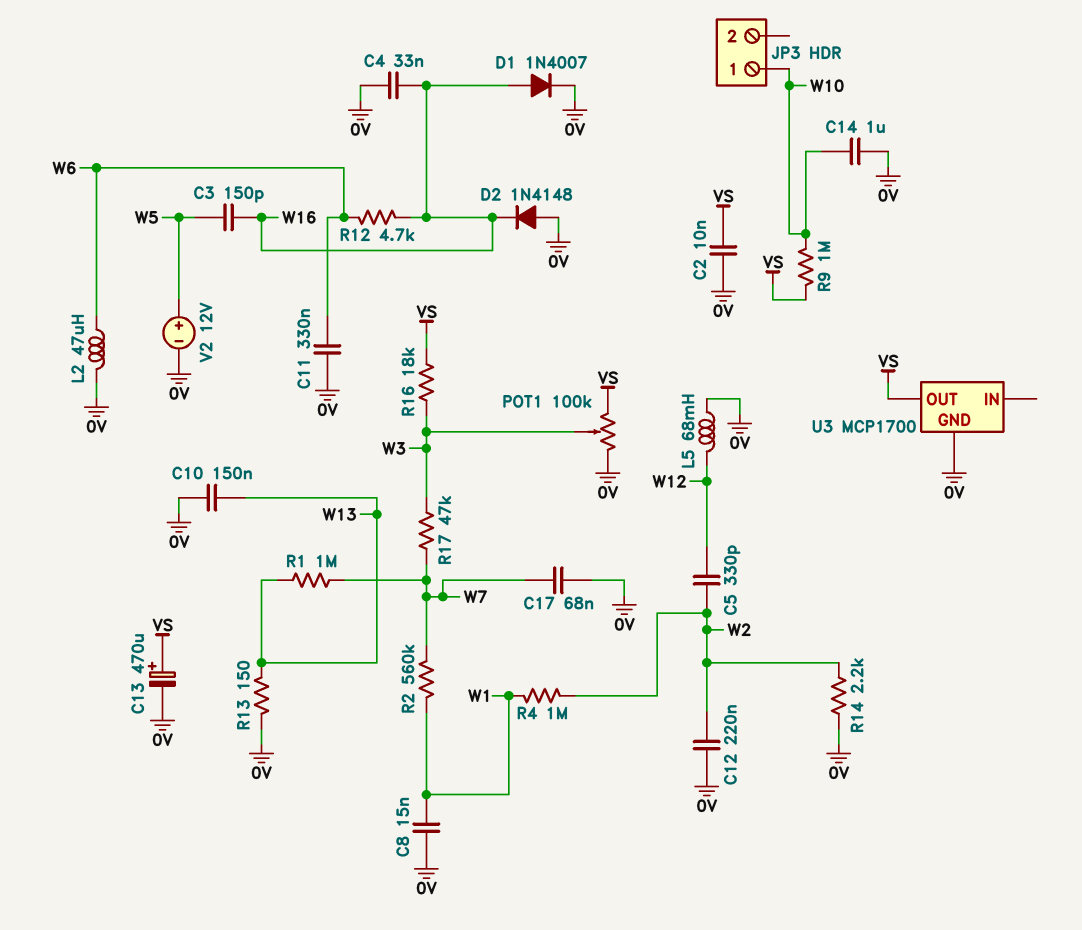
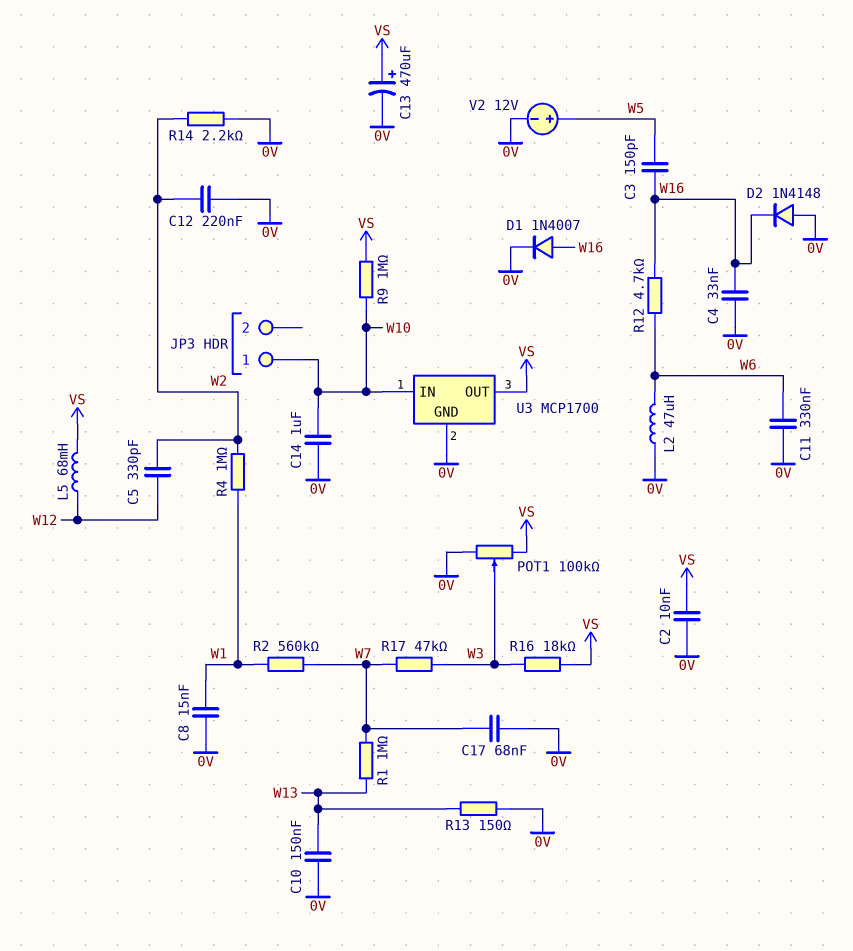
L5: 68mH (0V, W12) -> 68mH (VS, W12)
U3 pin IN: none -> W10

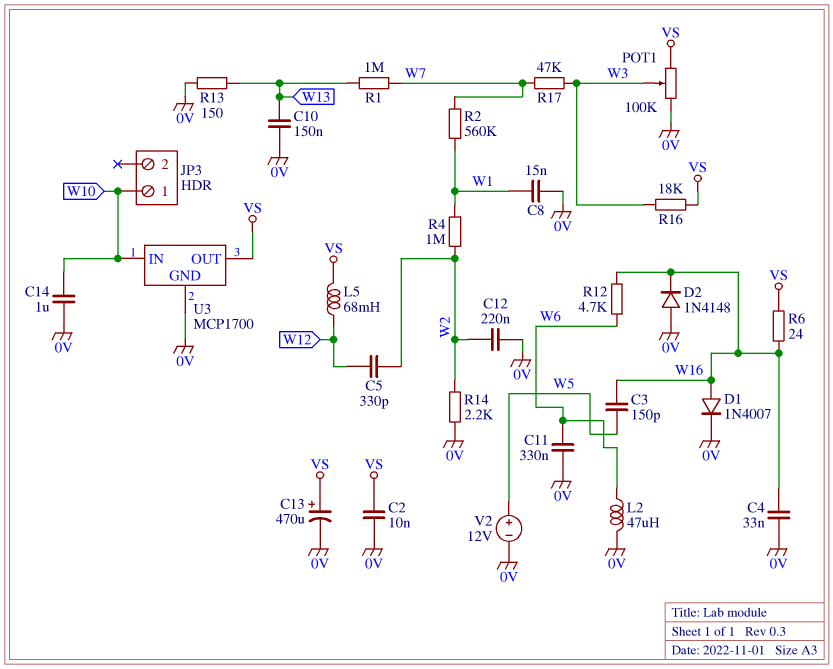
C17: 68nF (0V, W7) -> none
R6: none -> 24 (VS, W16)
R9: 1M (VS, W10) -> none

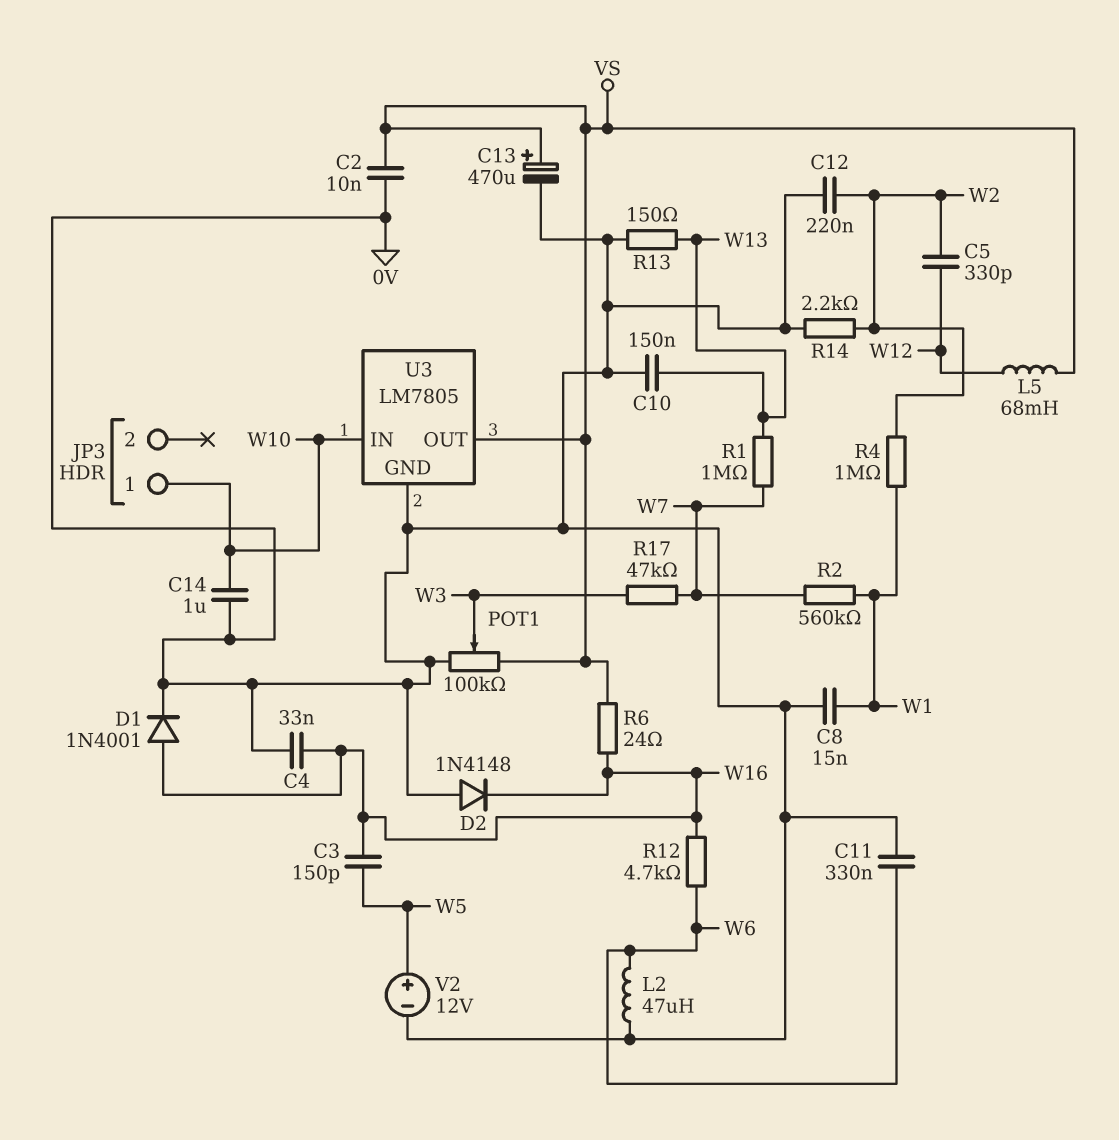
D1: diode 1N4007 (A W16, K 0V) -> diode 1N4001 (A W16, K 0V)
R16: 18k (VS, W3) -> none
U3: MCP1700 -> LM7805

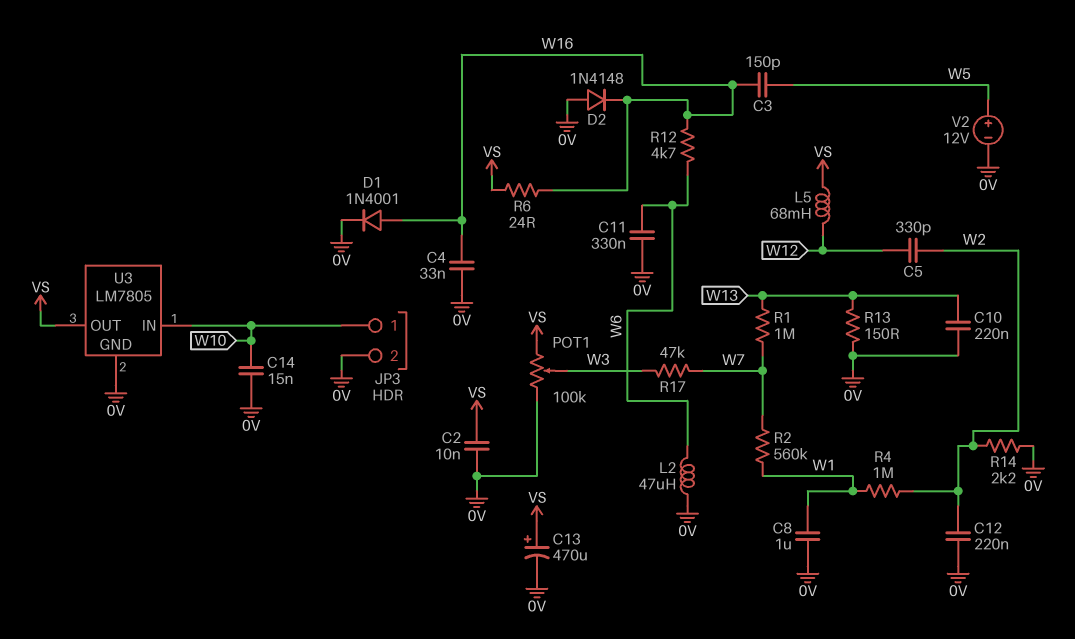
C8: 15nF (0V, W1) -> 1uF (0V, W1)
C10: 150nF (0V, W13) -> 220nF (0V, W13)
C14: 1uF (0V, W10) -> 15nF (0V, W10)
JP3 pin 2: none -> 0V

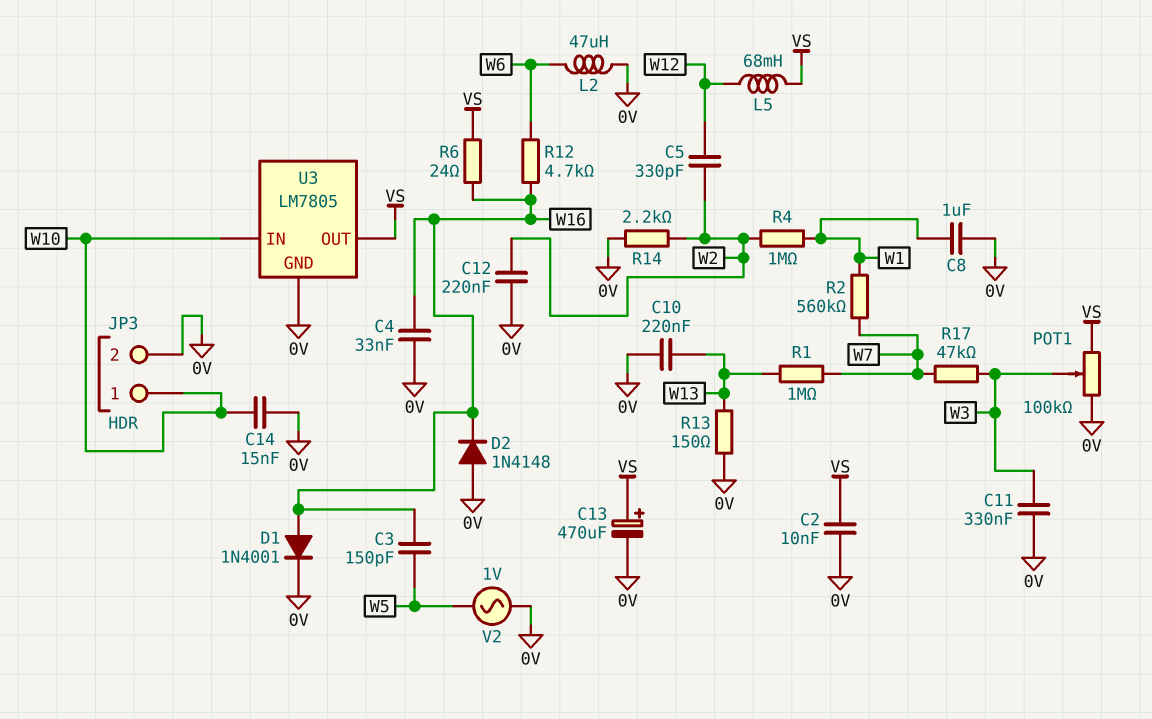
C11: 330nF (0V, W6) -> 330nF (0V, W3)
V2: 12V (plus W5, minus 0V) -> AC 1V (0V, W5)

